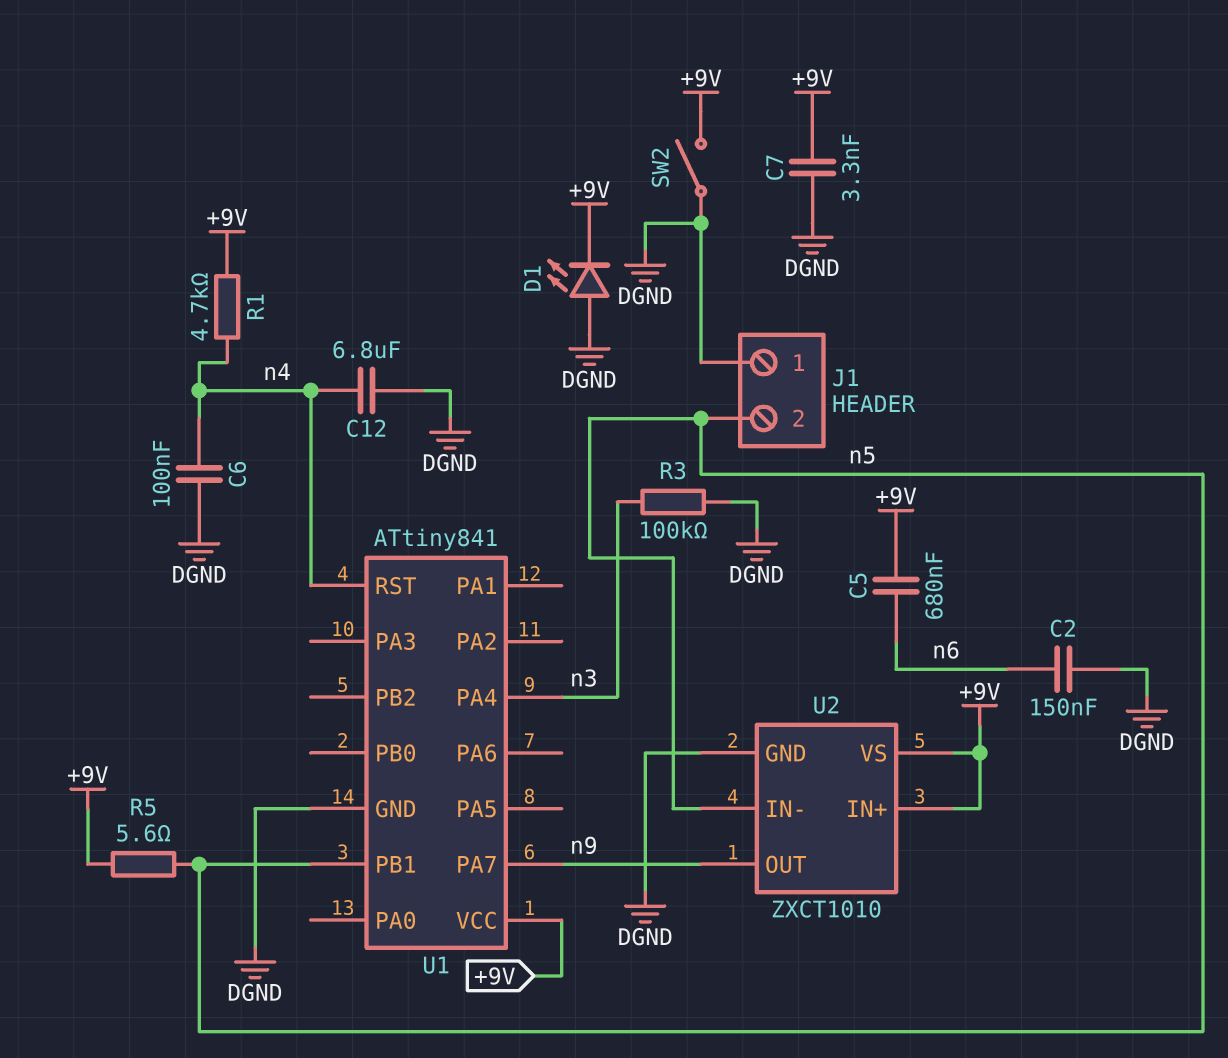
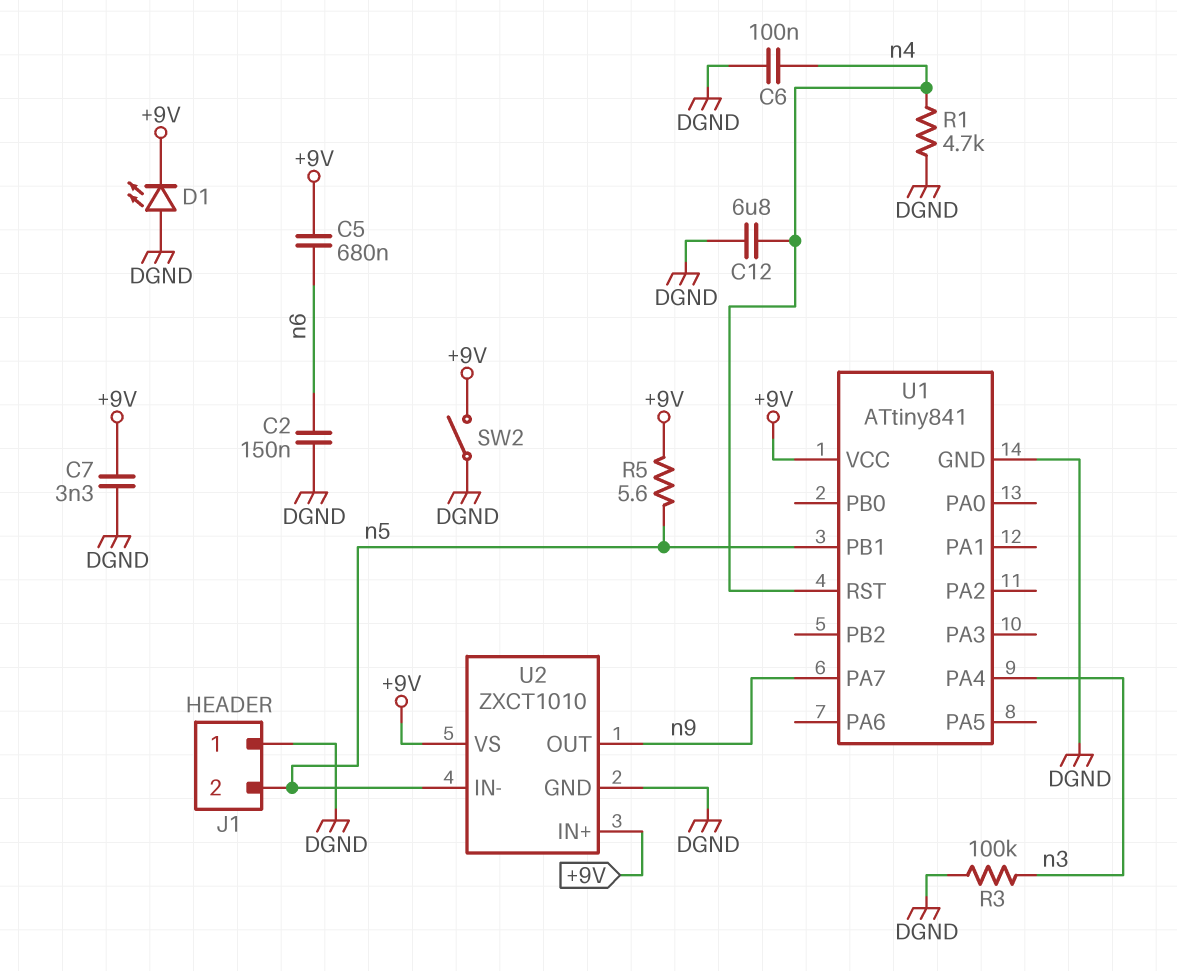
R1: 4.7k (+9V, n4) -> 4.7k (DGND, n4)

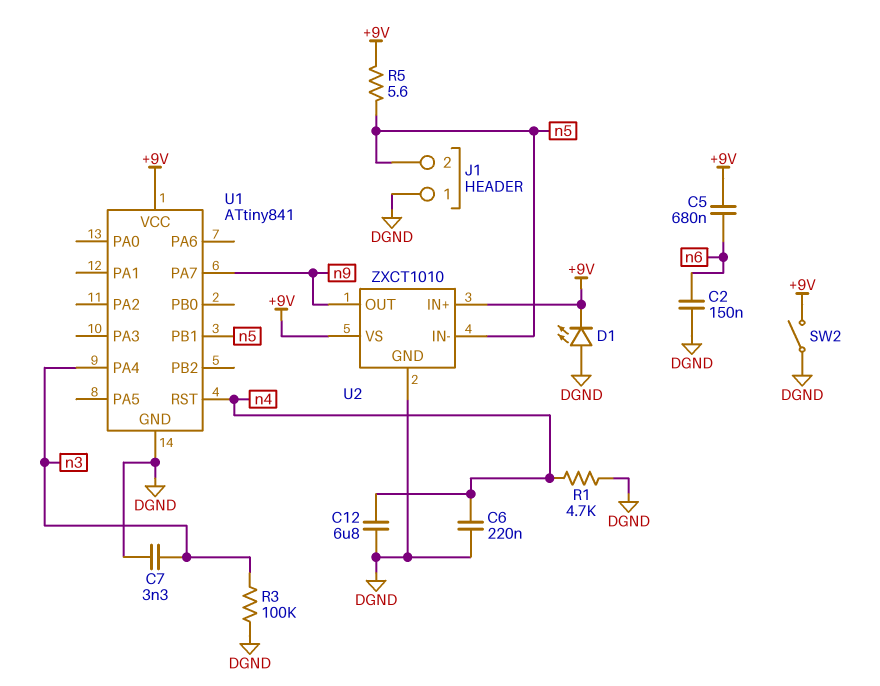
C6: 100nF (DGND, n4) -> 220nF (DGND, n4)
C7: 3.3nF (+9V, DGND) -> 3.3nF (DGND, n3)

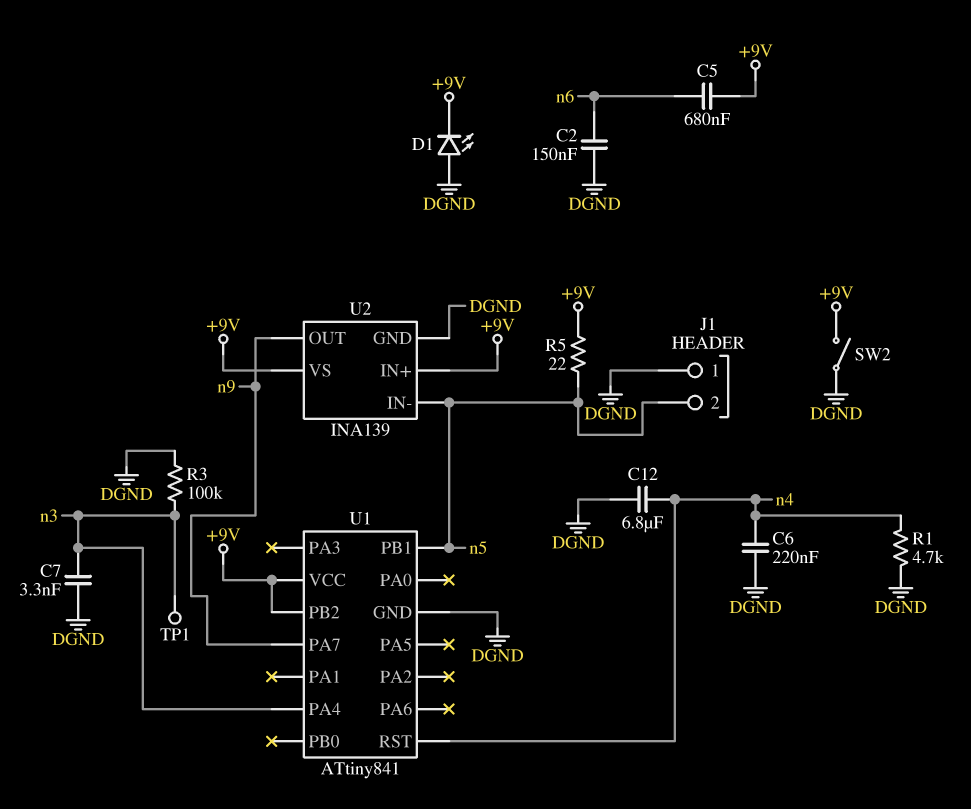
R5: 5.6 (+9V, n5) -> 22 (+9V, n5)
TP1: none -> test point (n3)
U1 pin PB2: none -> +9V
U2: ZXCT1010 -> INA139

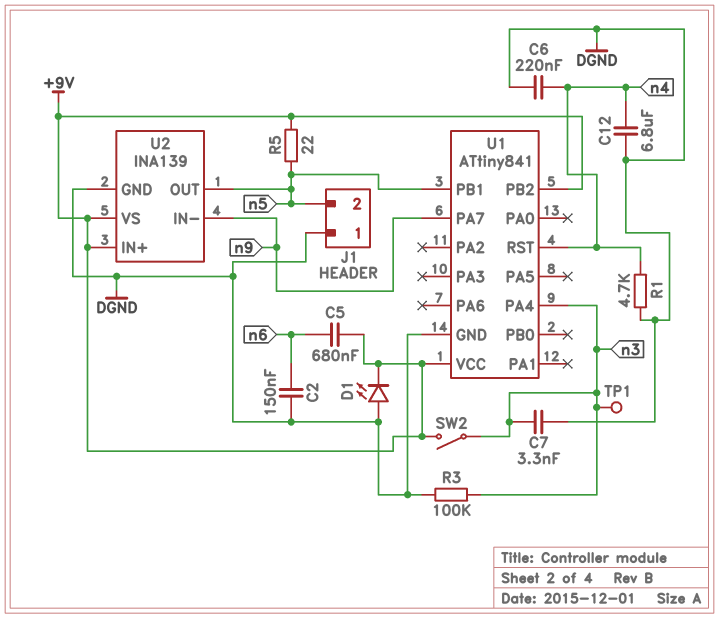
SW2: switch (+9V, DGND) -> switch (+9V, n3)
U2 pin IN-: n5 -> n9
U2 pin OUT: n9 -> n5

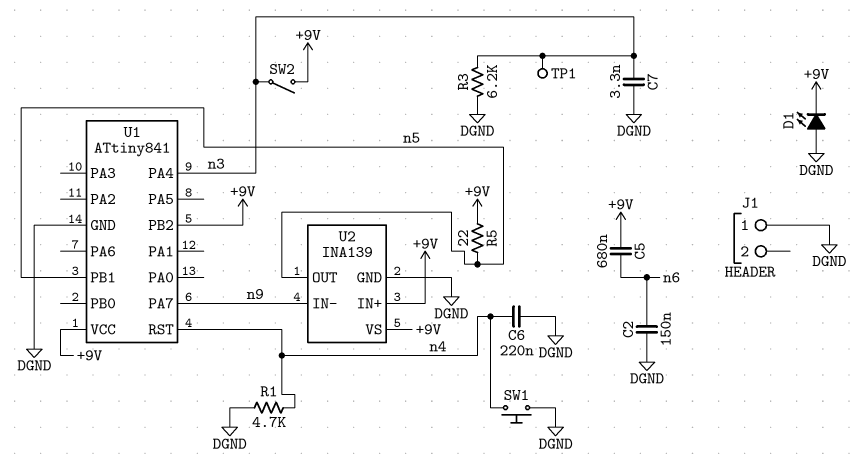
C12: 6.8uF (DGND, n4) -> none
J1 pin 2: n5 -> none
R3: 100k (DGND, n3) -> 6.2k (DGND, n3)
SW1: none -> button (DGND, n4)

